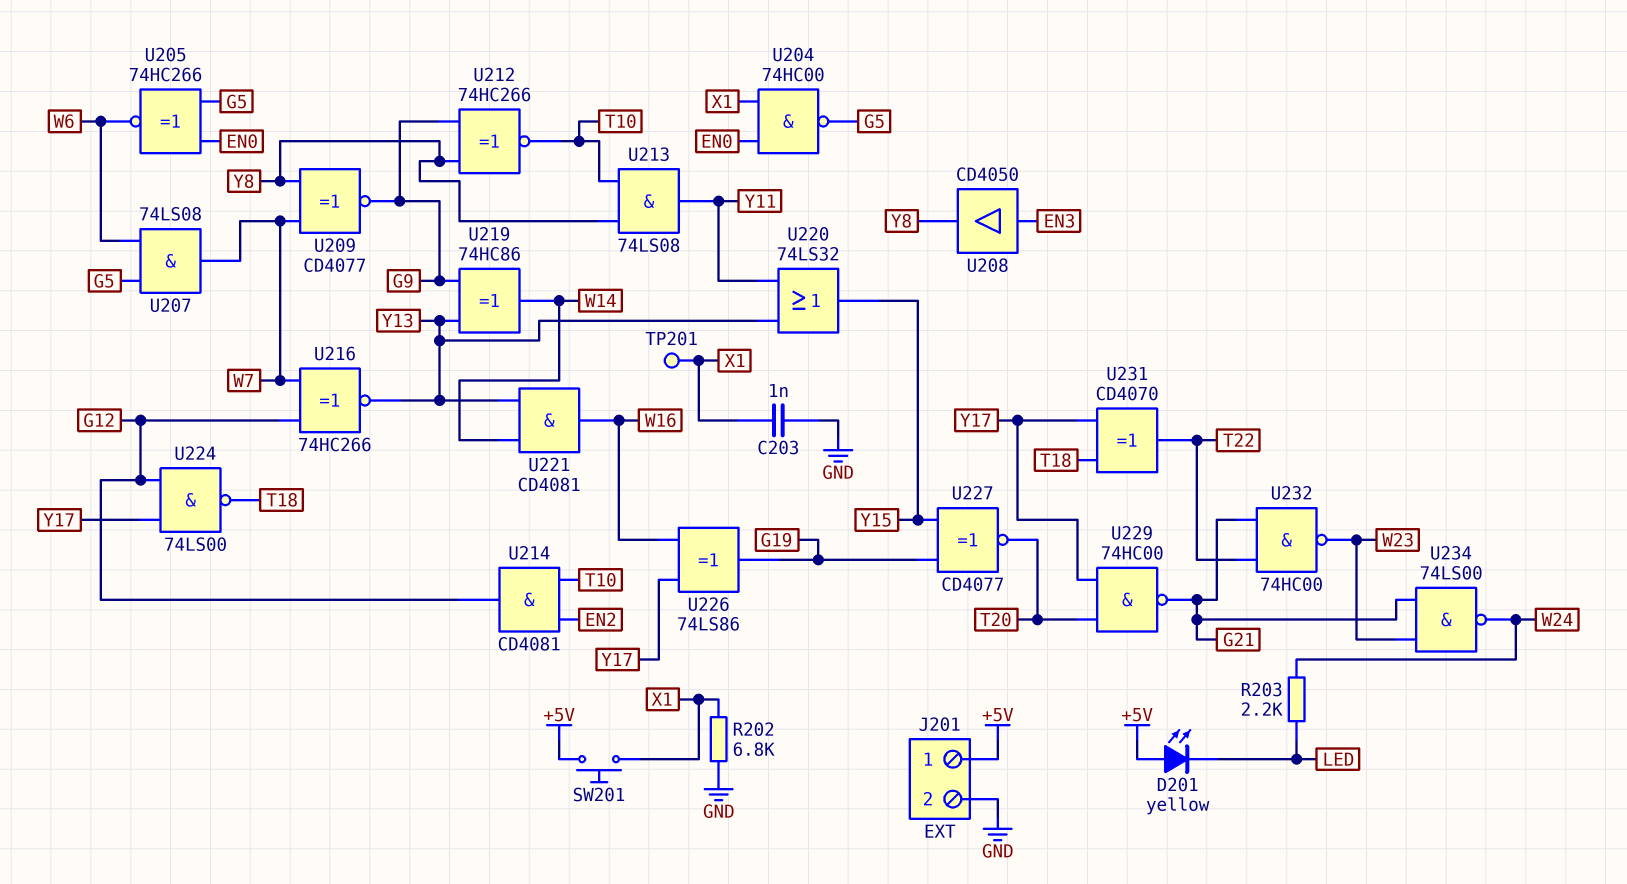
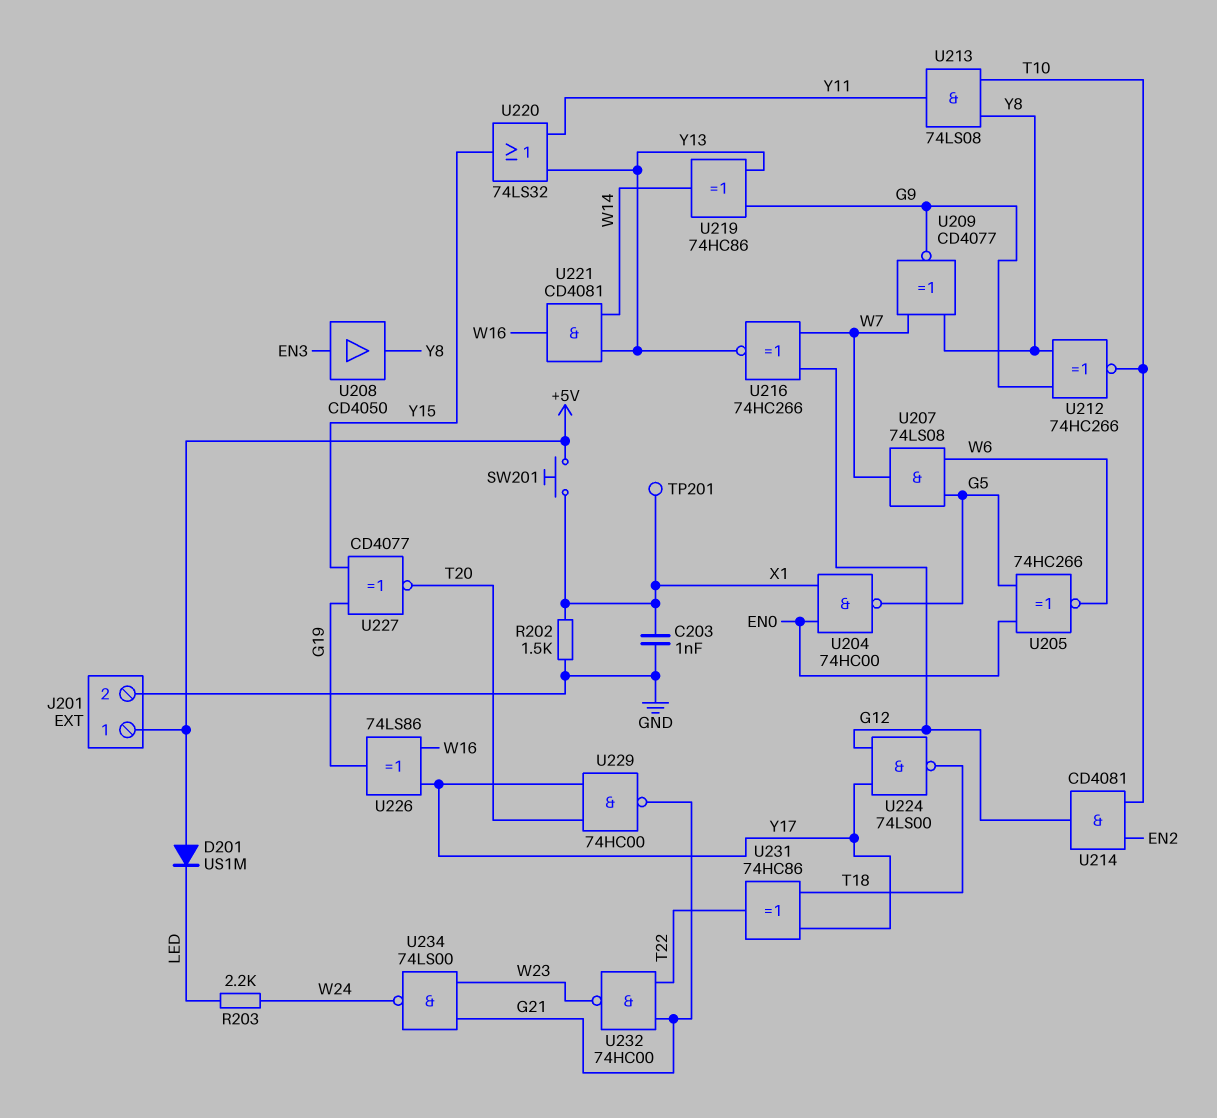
D201: LED yellow (A +5V, K LED) -> diode US1M (A +5V, K LED)
R202: 6.8k (GND, X1) -> 1.5k (GND, X1)
U231: XOR CD4070 (in T18, in Y17, out T22) -> XOR 74HC86 (in T18, in Y17, out T22)

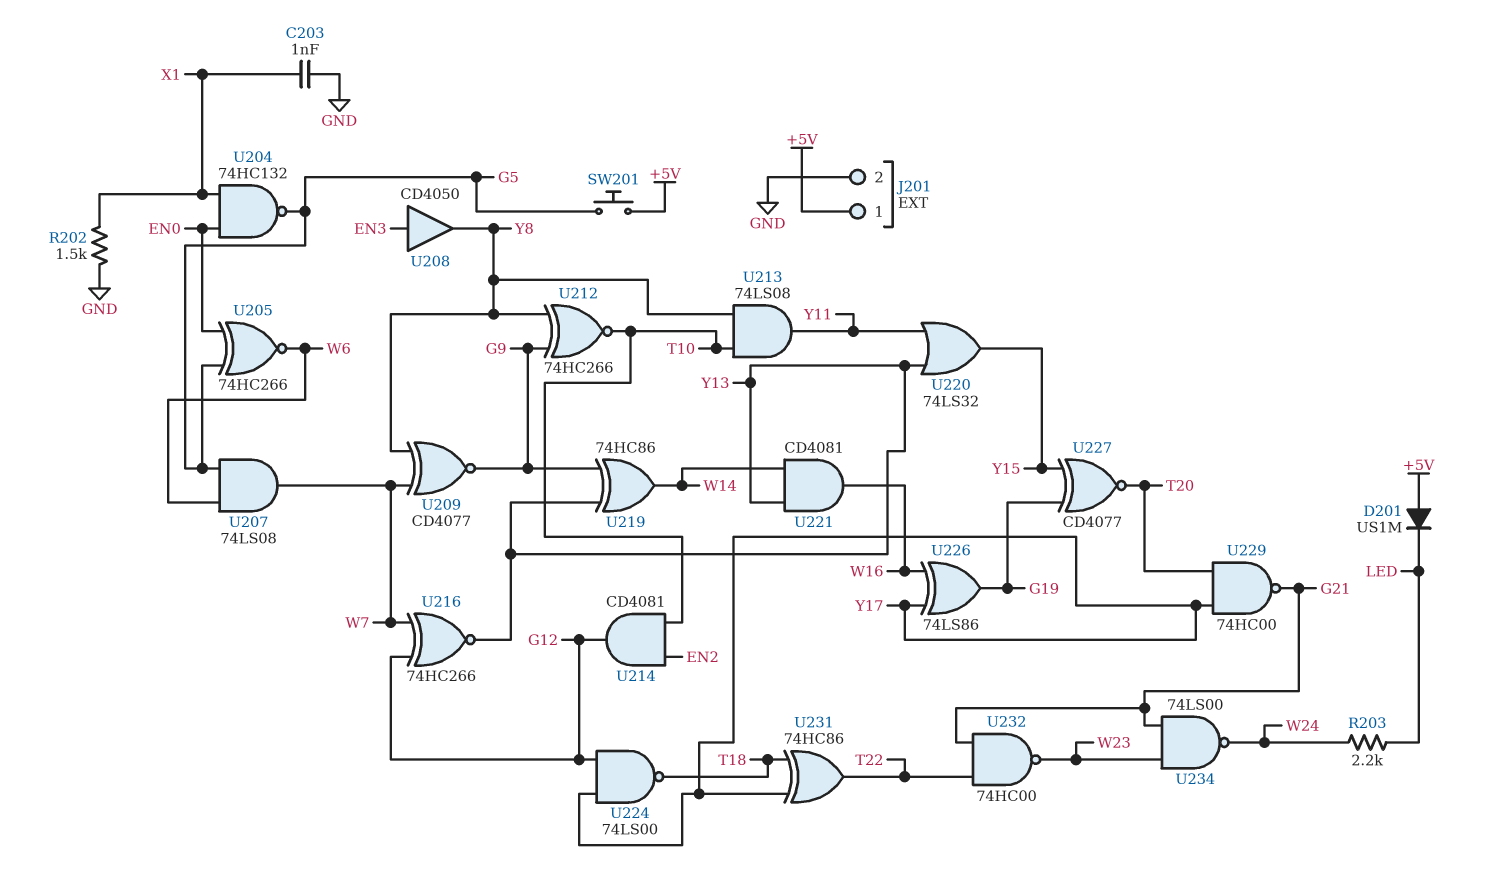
SW201: button (+5V, X1) -> button (+5V, G5)
TP201: test point (X1) -> none
U204: NAND 74HC00 (in EN0, in X1, out G5) -> NAND 74HC132 (in EN0, in X1, out G5)

